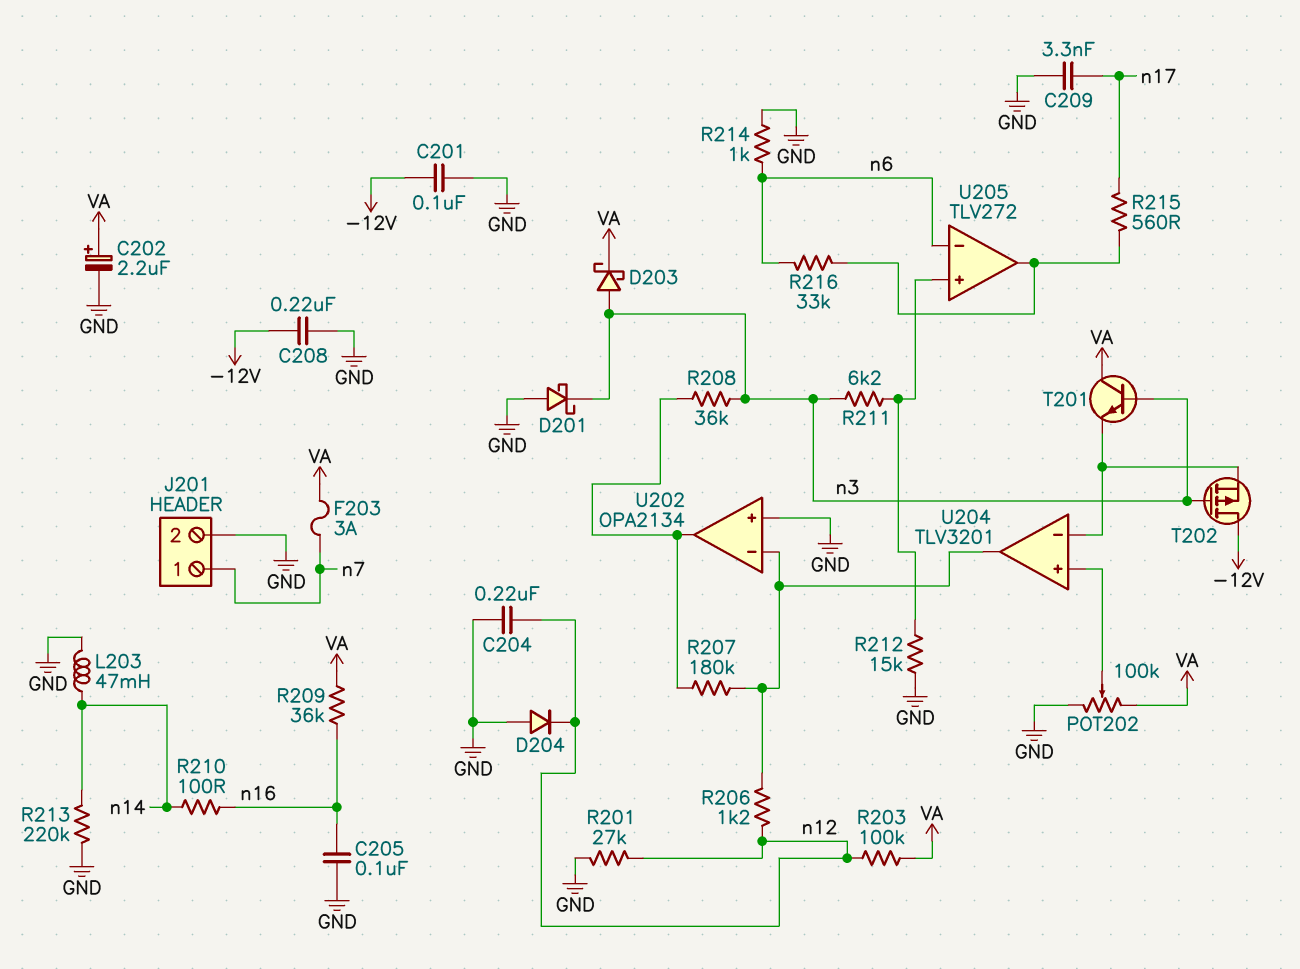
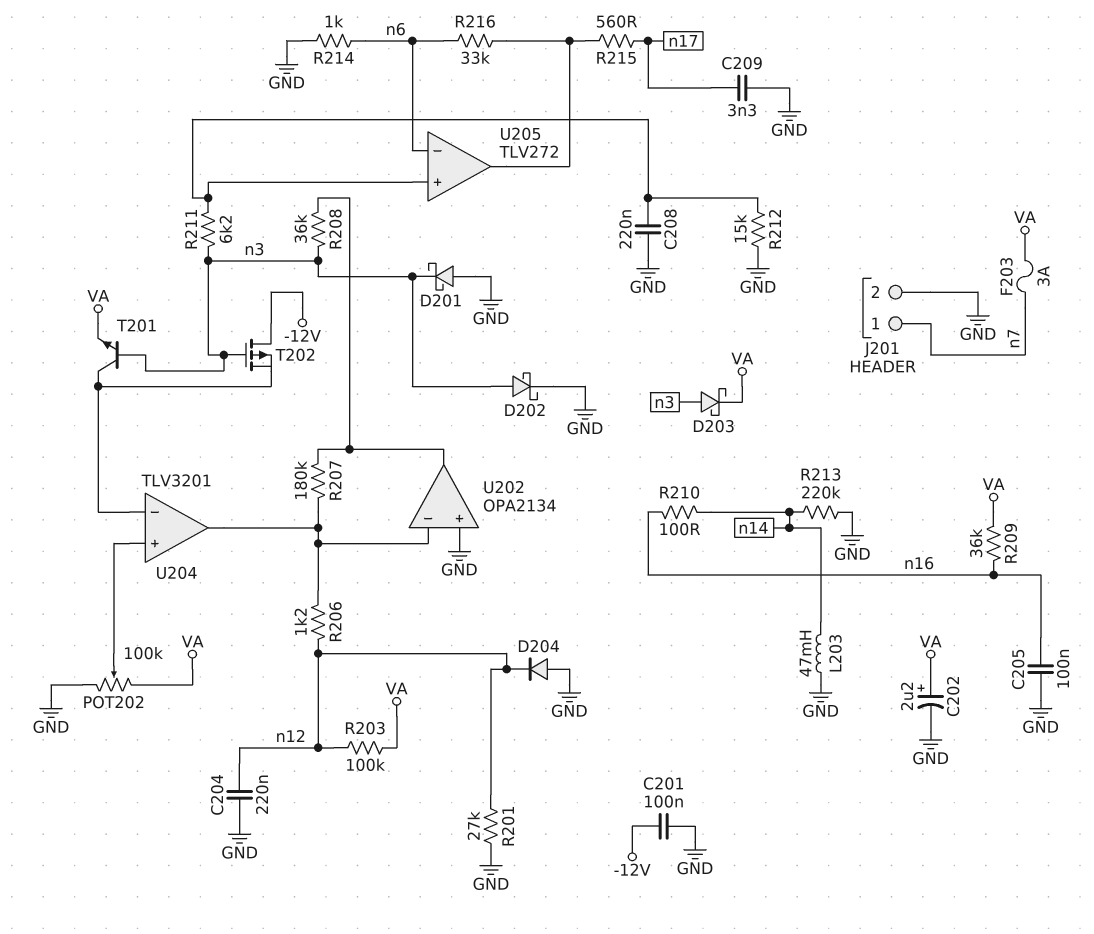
C208: 220nF (-12V, GND) -> 220nF (GND, U205/in+)
D202: none -> schottky (A n3, K GND)
T201: NPN (B n3, C VA, E U204/in-) -> NPN (B n3, C U204/in-, E VA)

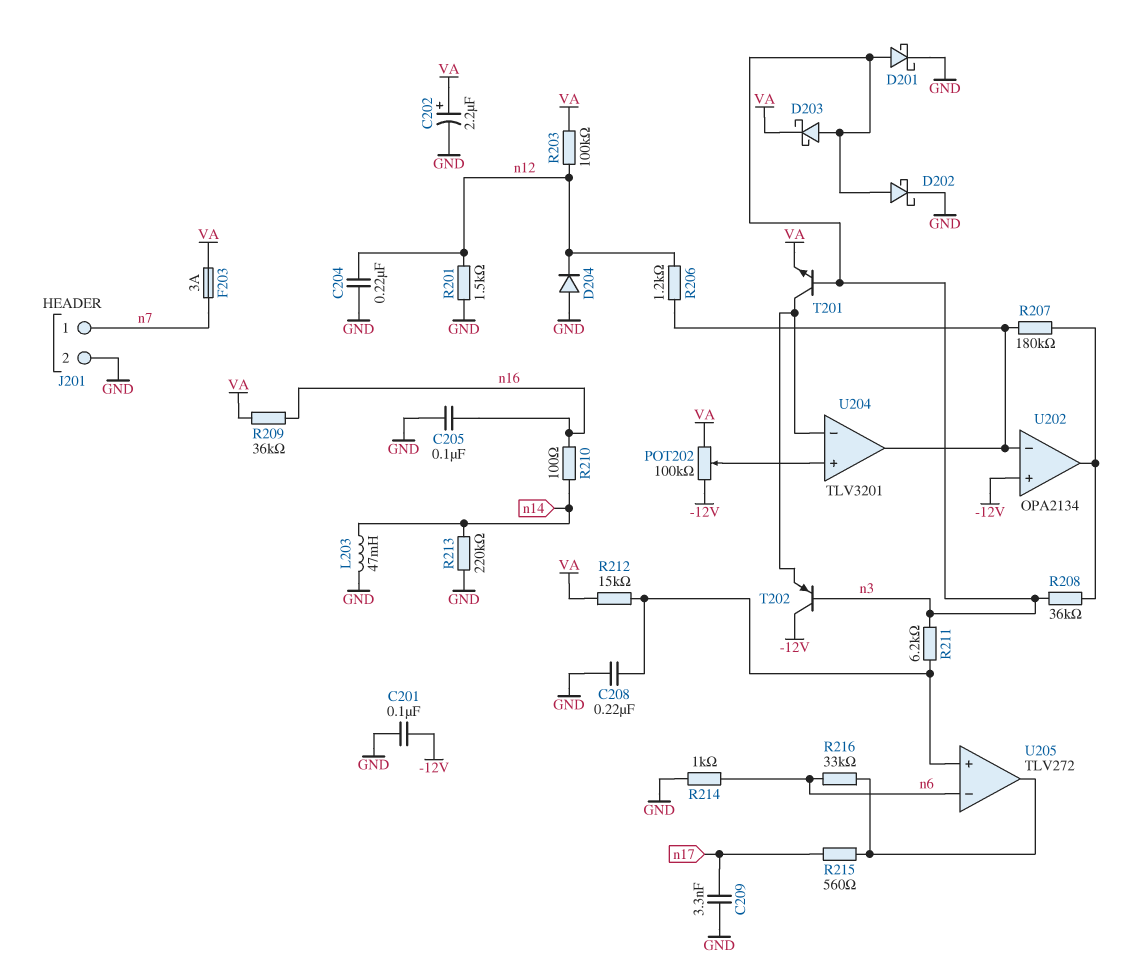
D201: schottky (A GND, K n3) -> schottky (A n3, K GND)
POT202: 100k (GND, VA, wiper U204/in+) -> 100k (-12V, VA, wiper U204/in+)
R201: 27k (GND, n12) -> 1.5k (GND, n12)
R212: 15k (GND, U205/in+) -> 15k (U205/in+, VA)
T202: PMOS (G n3, D -12V, S U204/in-) -> PNP (B n3, C -12V, E U204/in-)
U202 pin in+: GND -> -12V

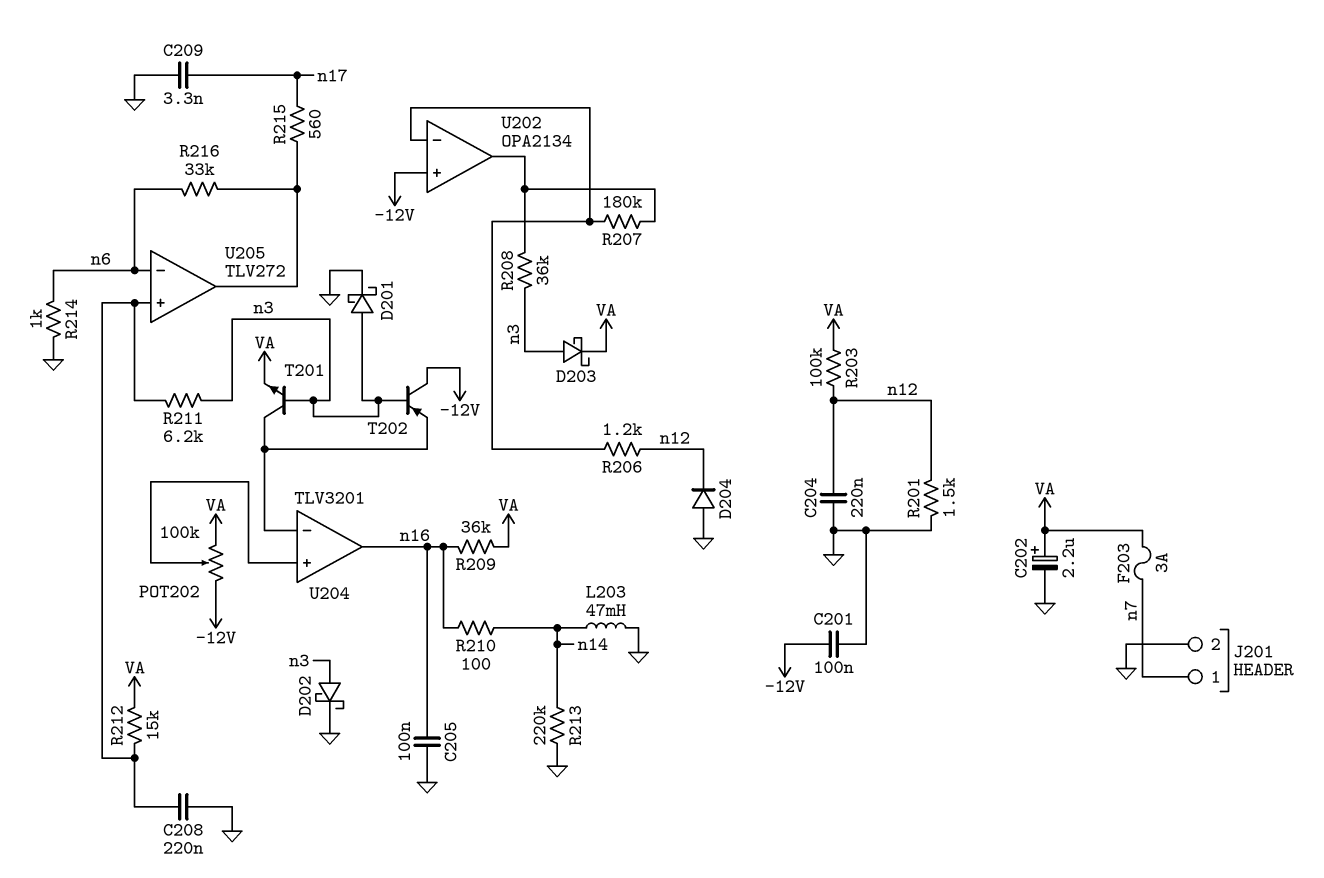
U204 pin out: U202/in- -> n16

